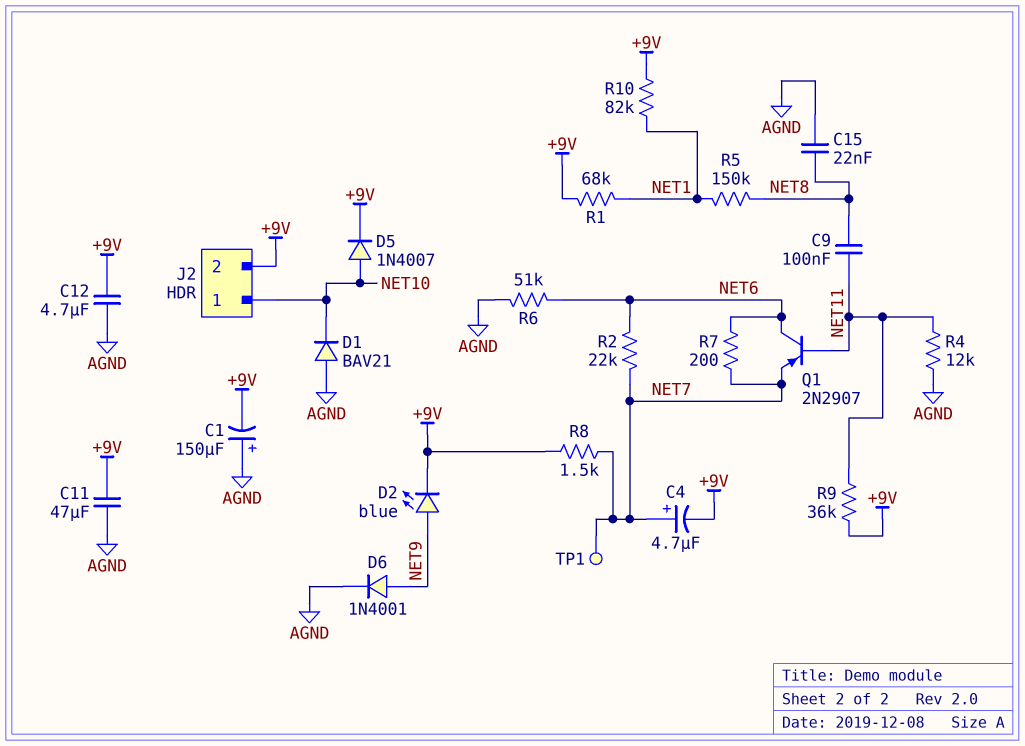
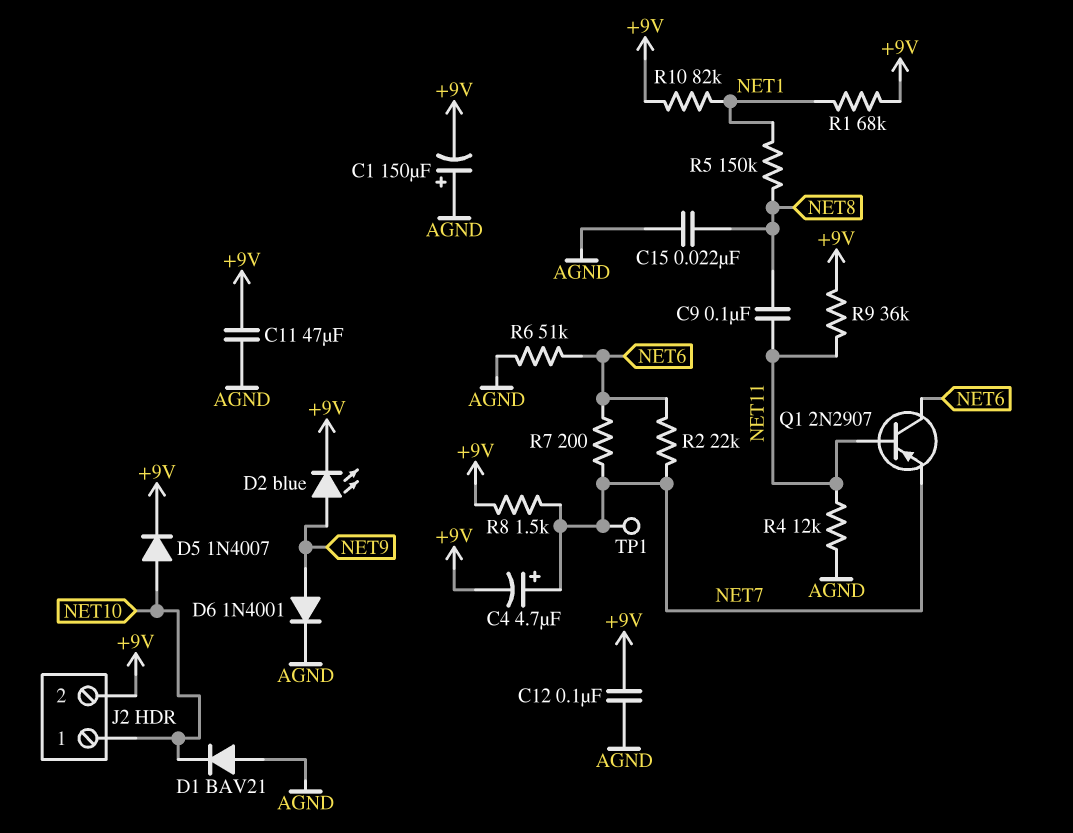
C12: 4.7uF (+9V, AGND) -> 100nF (+9V, AGND)

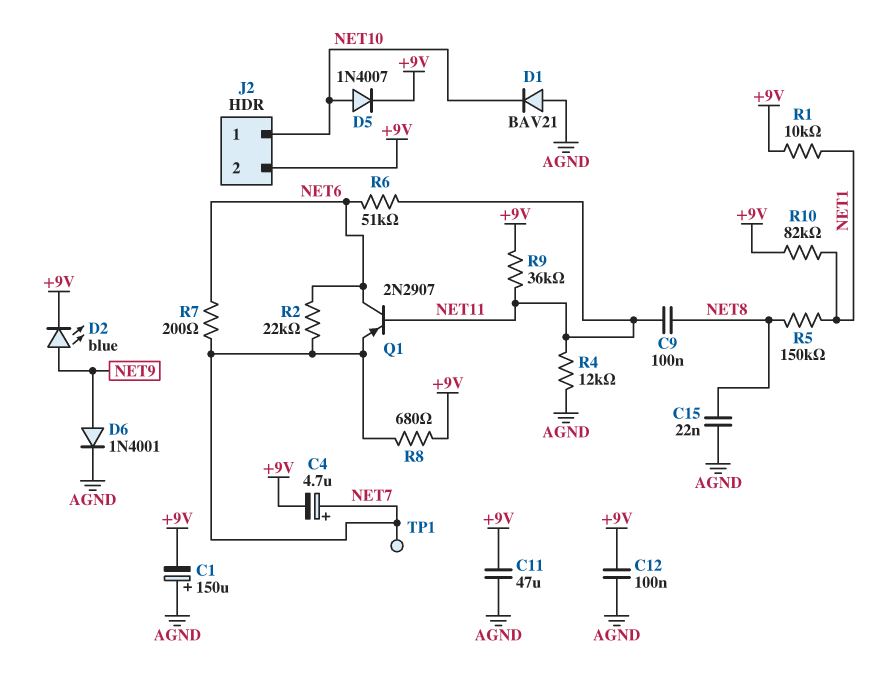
R1: 68k (+9V, NET1) -> 10k (+9V, NET1)
R6: 51k (AGND, NET6) -> 51k (NET6, NET11)
R8: 1.5k (+9V, NET7) -> 680 (+9V, NET7)

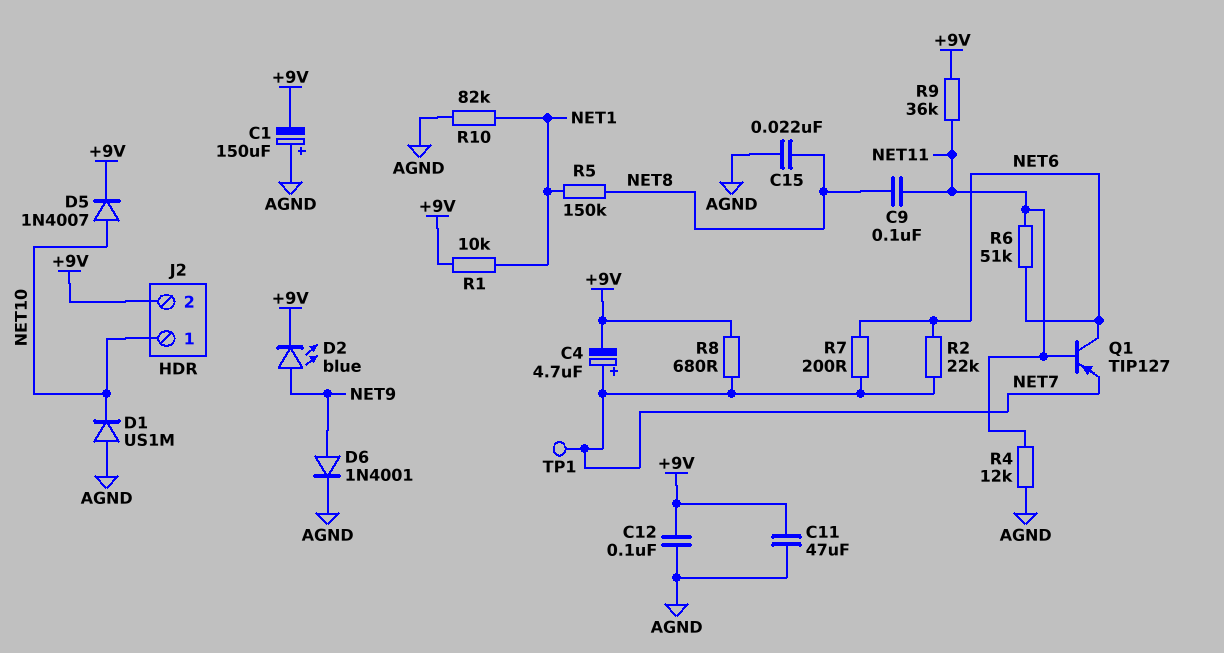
D1: diode BAV21 (A AGND, K NET10) -> diode US1M (A AGND, K NET10)
Q1: PNP 2N2907 (B NET11, C NET6, E NET7) -> PNP TIP127 (B NET11, C NET6, E NET7)
R10: 82k (+9V, NET1) -> 82k (AGND, NET1)

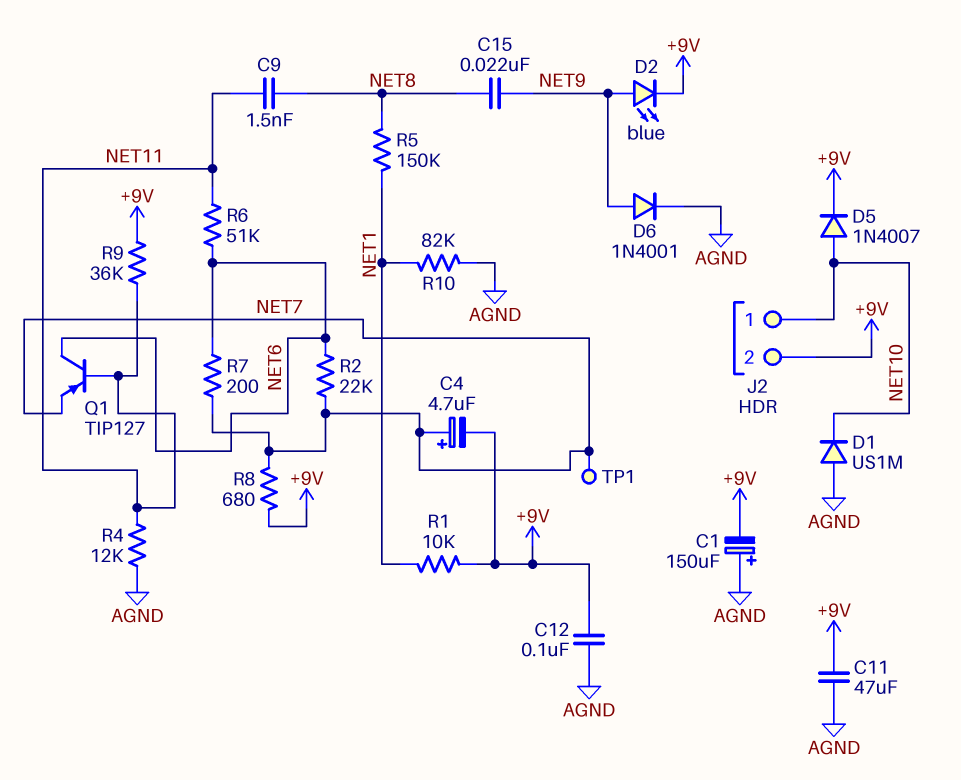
C9: 100nF (NET8, NET11) -> 1.5nF (NET8, NET11)
C15: 22nF (AGND, NET8) -> 22nF (NET8, NET9)

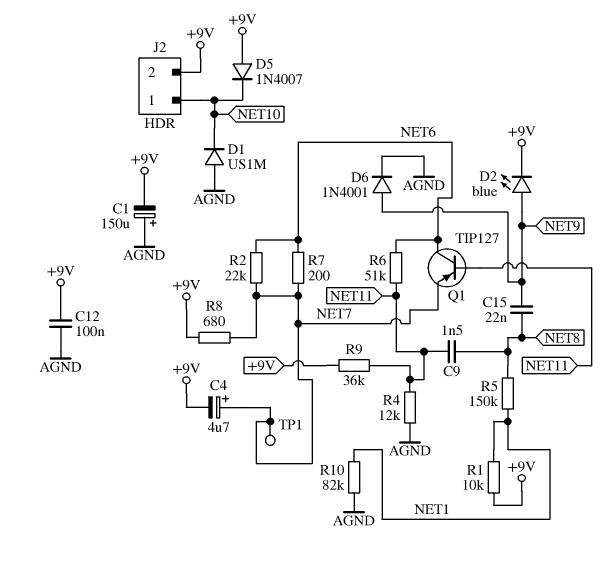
C11: 47uF (+9V, AGND) -> none
D5: diode 1N4007 (A NET10, K +9V) -> diode 1N4007 (A +9V, K NET10)

